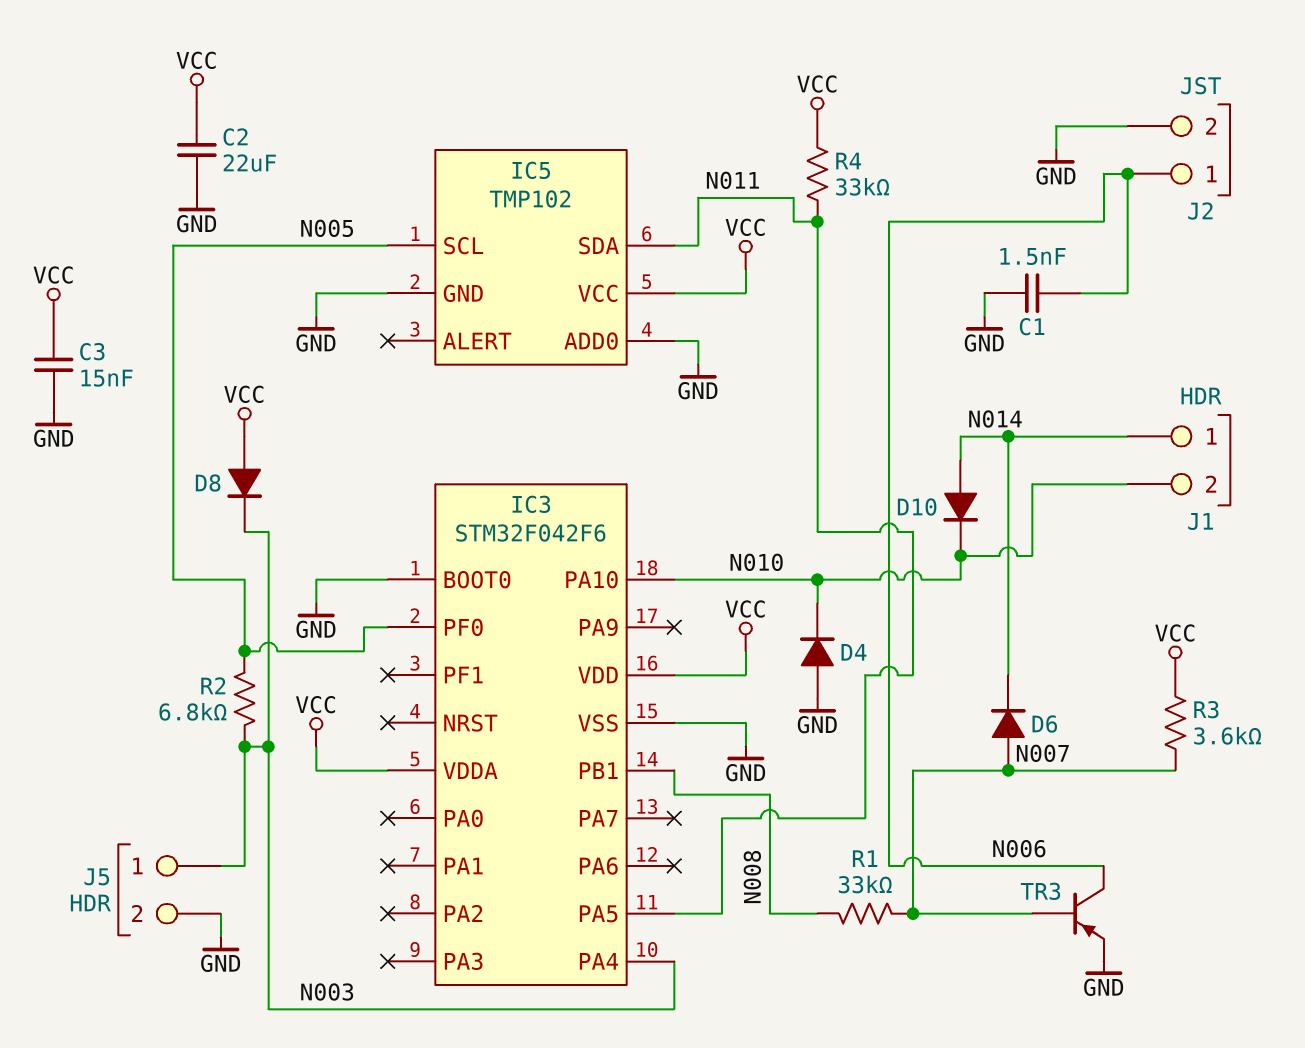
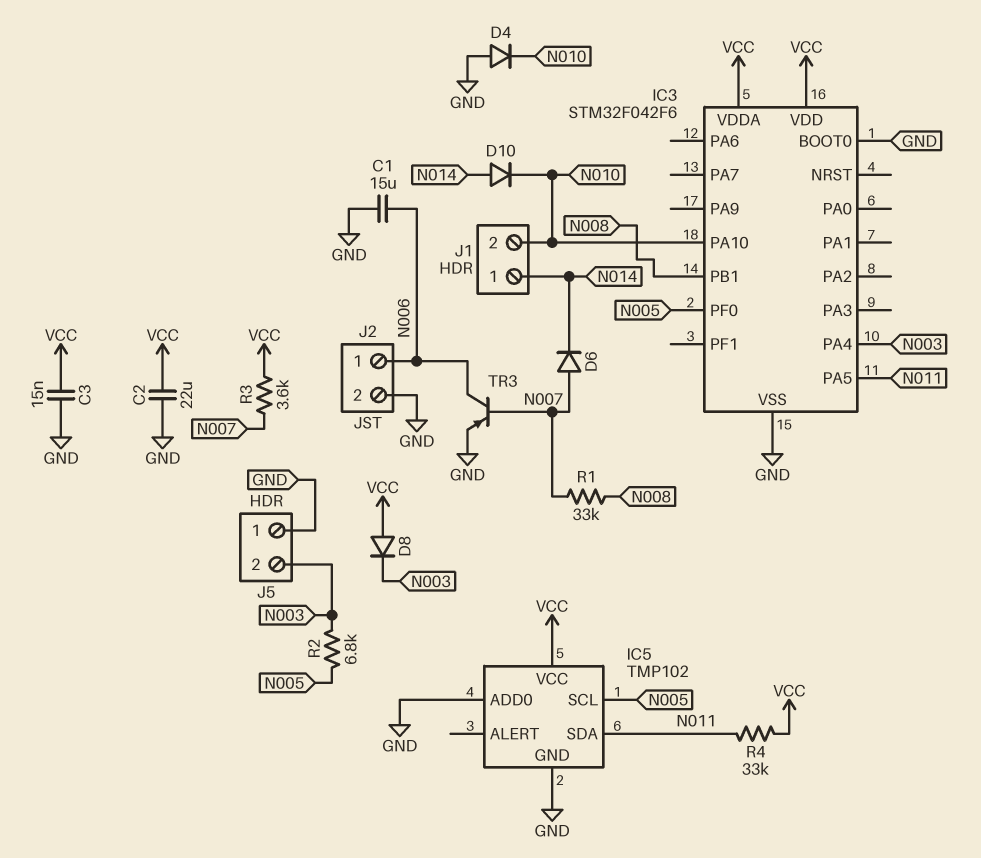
C1: 1.5nF (GND, N006) -> 15uF (GND, N006)
J5 pin 1: N003 -> GND
J5 pin 2: GND -> N003

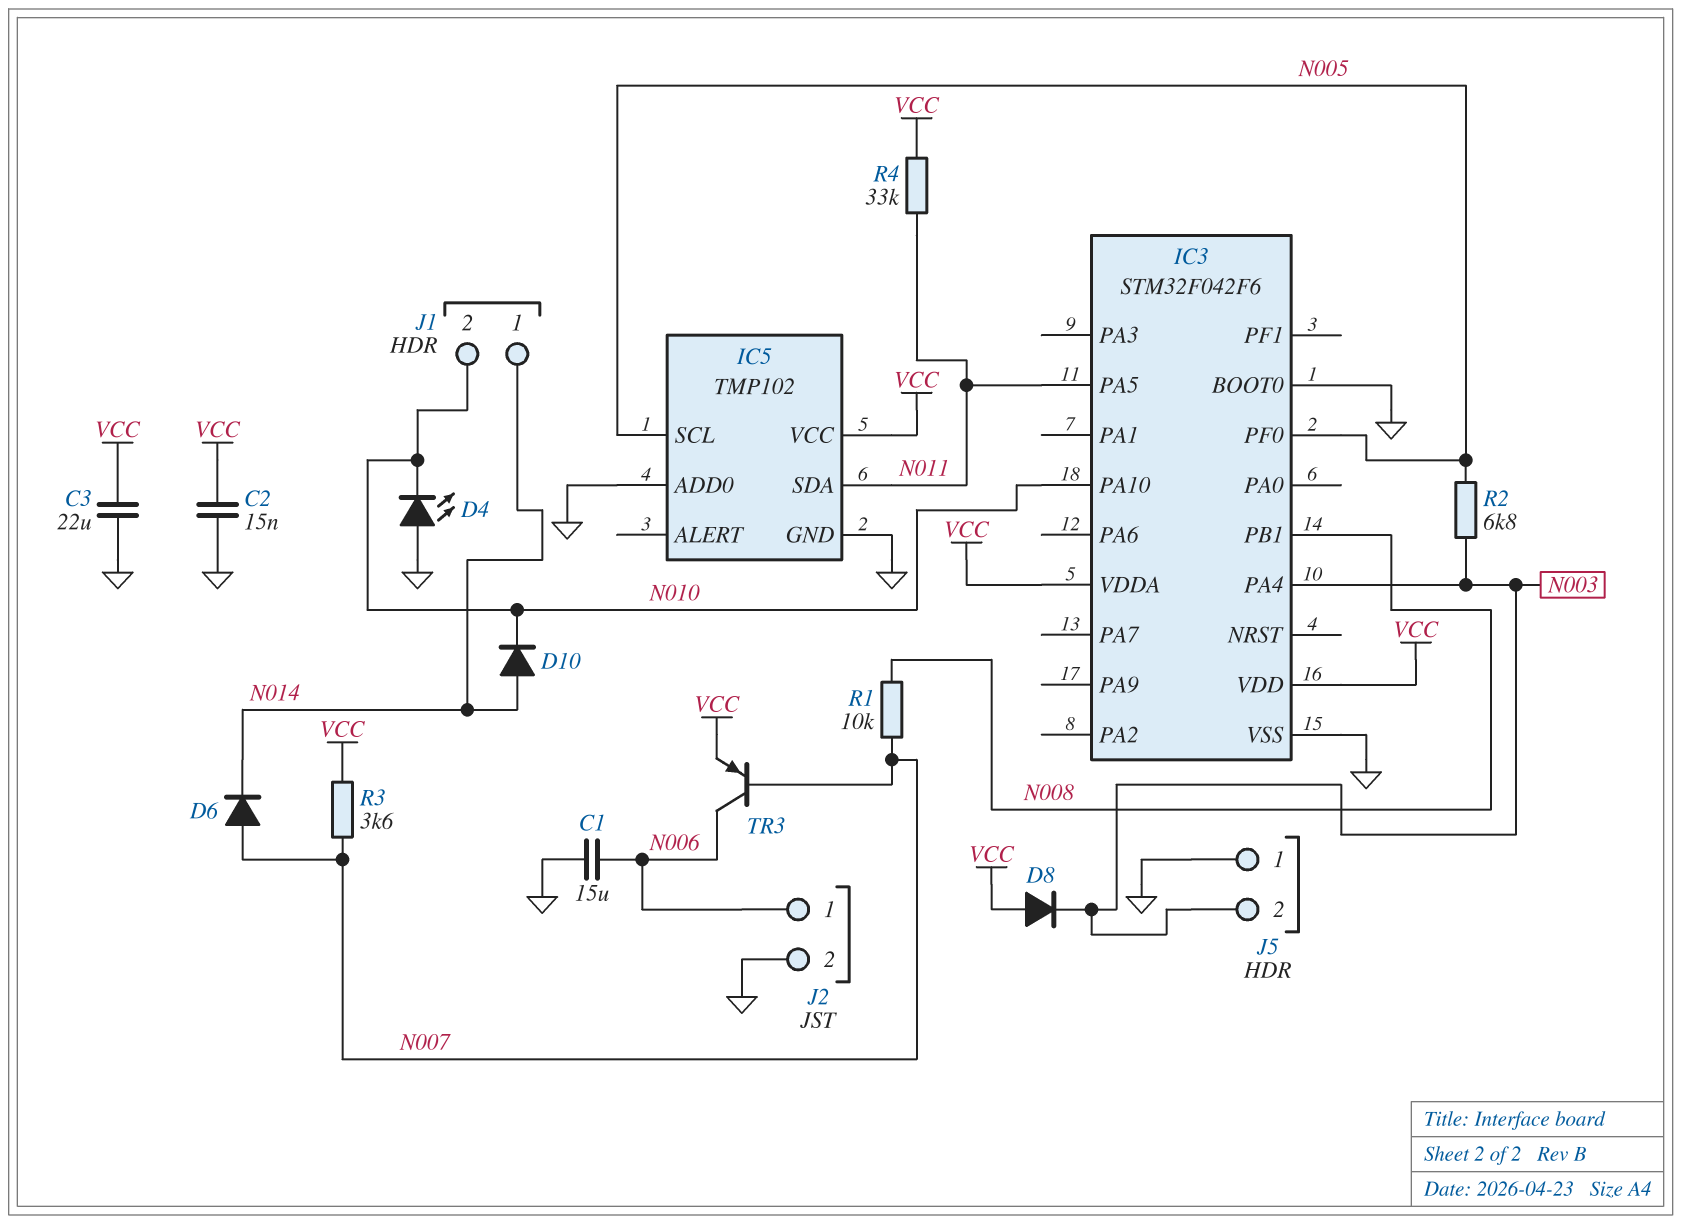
C2: 22uF (GND, VCC) -> 15nF (GND, VCC)
C3: 15nF (GND, VCC) -> 22uF (GND, VCC)
D4: diode (A GND, K N010) -> LED (A GND, K N010)
R1: 33k (N007, N008) -> 10k (N007, N008)
TR3: PNP (B N007, C N006, E GND) -> PNP (B N007, C N006, E VCC)

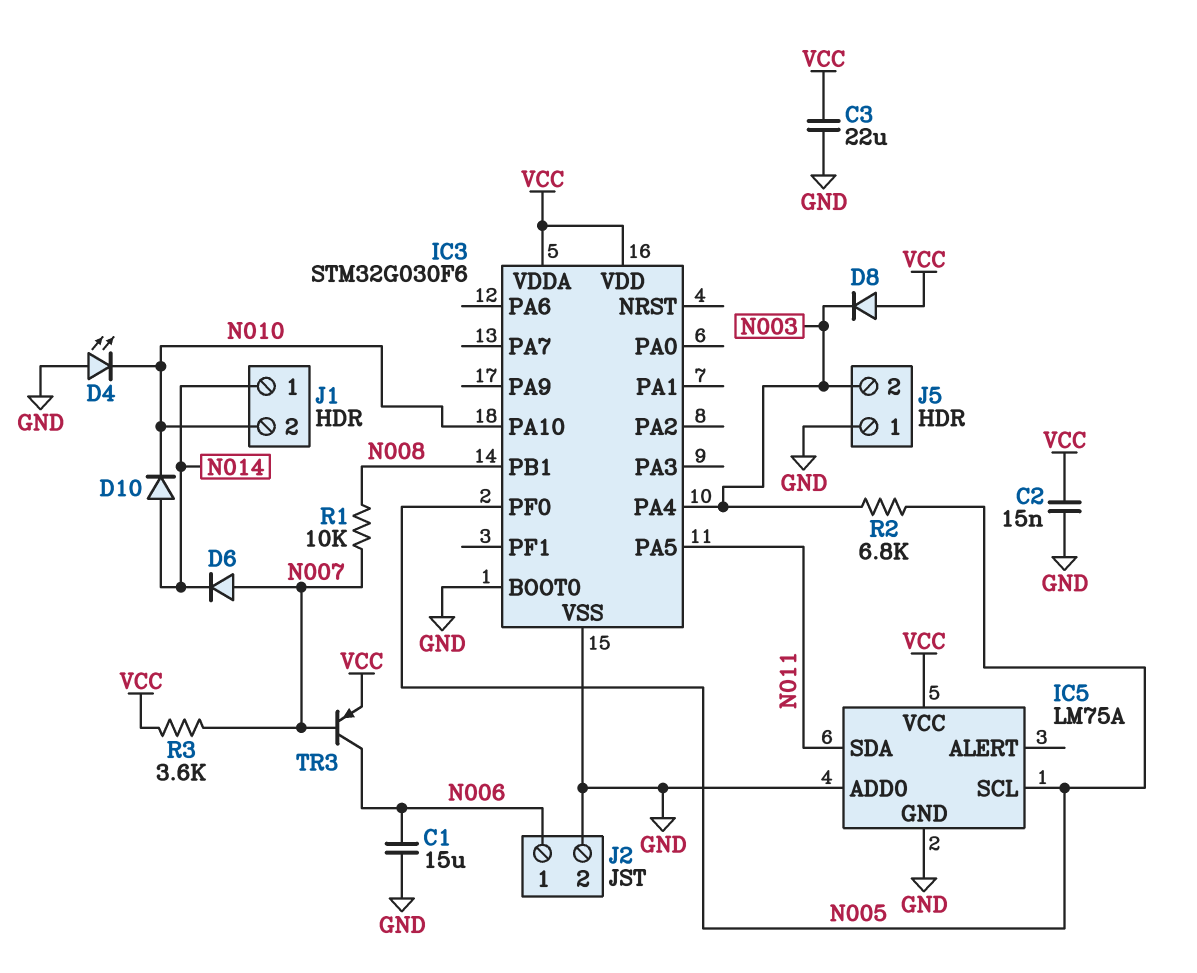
IC3: STM32F042F6 -> STM32G030F6
IC5: TMP102 -> LM75A
R4: 33k (N011, VCC) -> none

